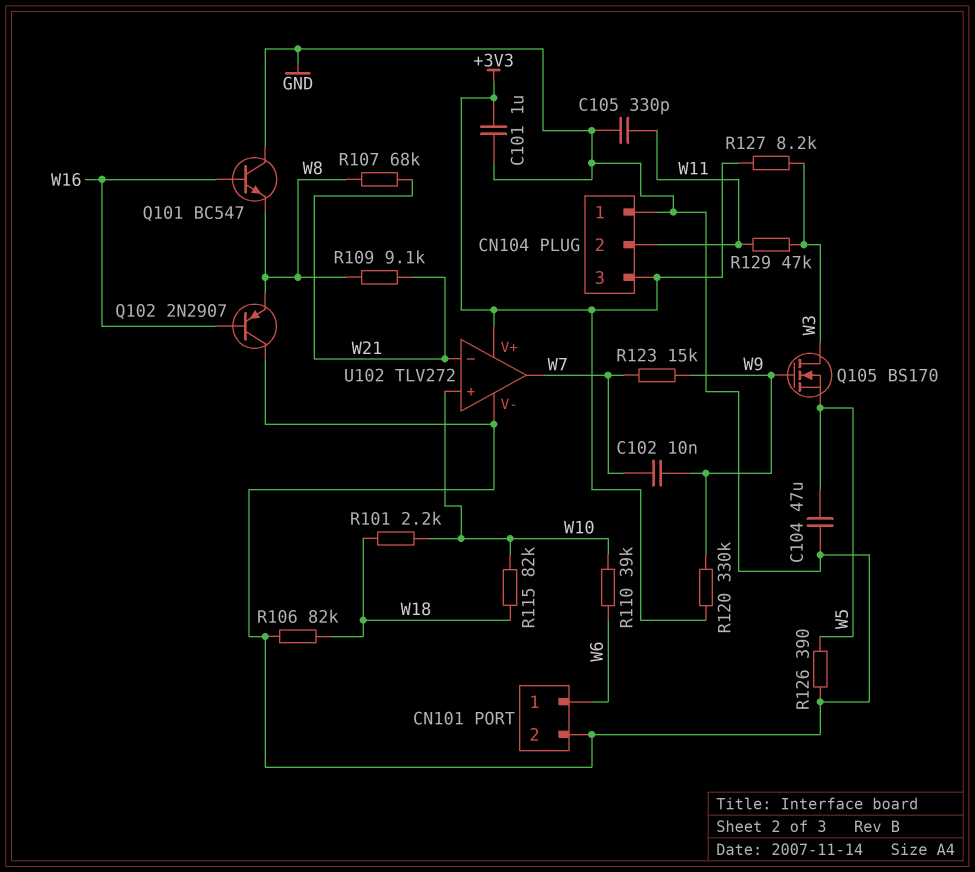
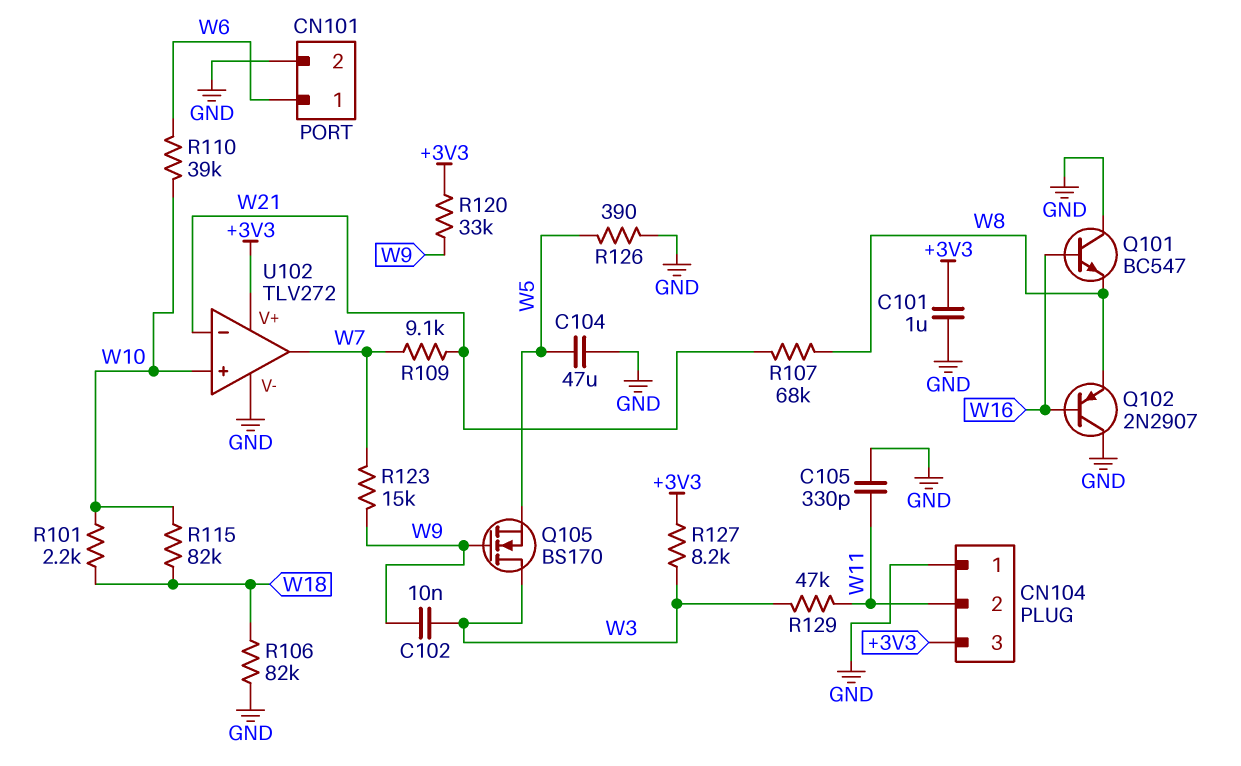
C102: 10nF (W7, W9) -> 10nF (W3, W9)
R109: 9.1k (W8, W21) -> 9.1k (W7, W21)
R120: 330k (+3V3, W9) -> 33k (+3V3, W9)

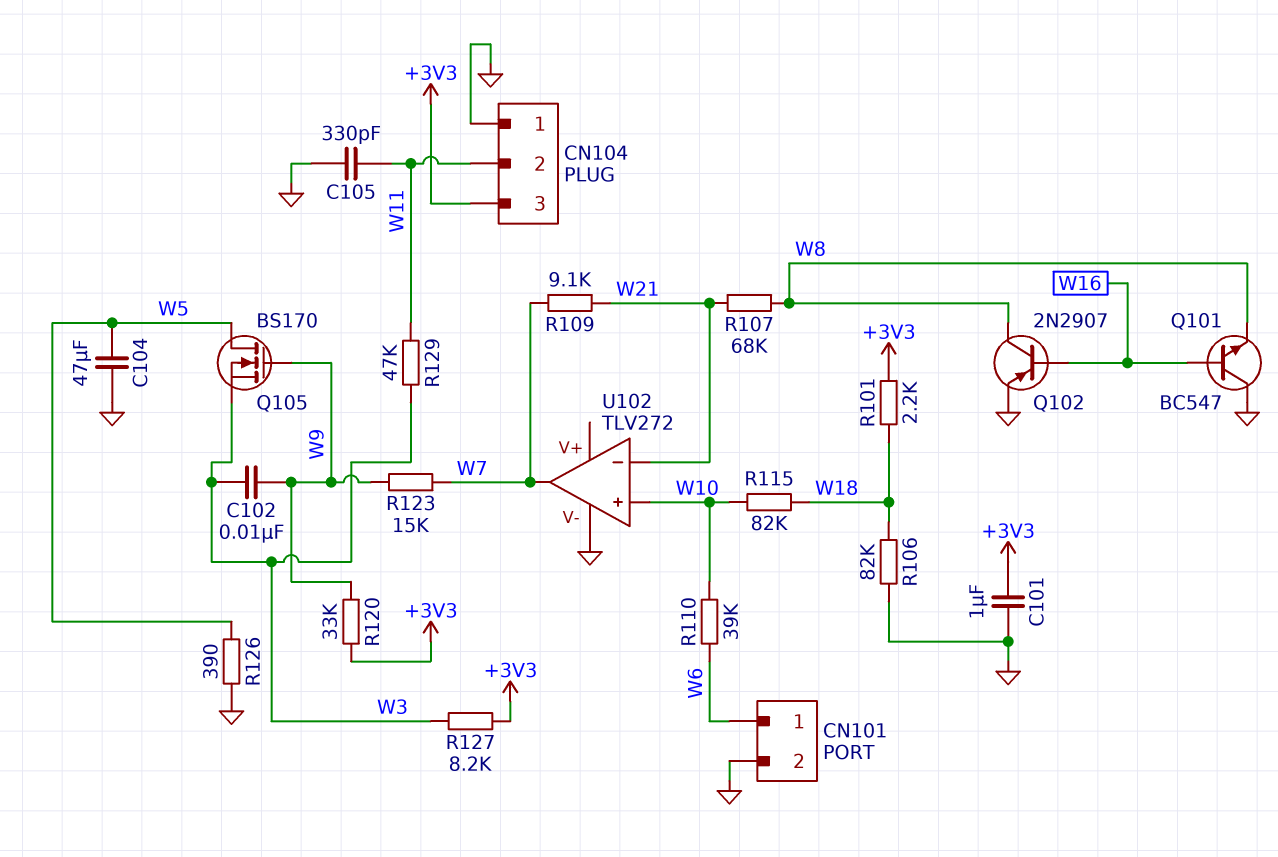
Q102: PNP 2N2907 (B W16, C GND, E W8) -> PNP 2N2907 (B W16, C W8, E GND)
Q105: NMOS BS170 (G W9, D W3, S W5) -> NMOS BS170 (G W9, D W5, S W3)
R101: 2.2k (W10, W18) -> 2.2k (+3V3, W18)
U102 pin V+: +3V3 -> none

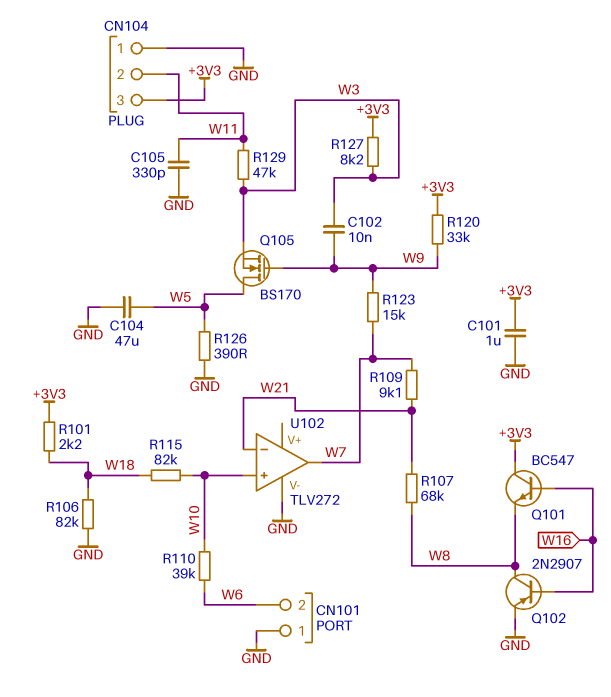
CN101 pin 1: W6 -> GND
CN101 pin 2: GND -> W6
Q101: NPN BC547 (B W16, C GND, E W8) -> NPN BC547 (B W16, C +3V3, E W8)

